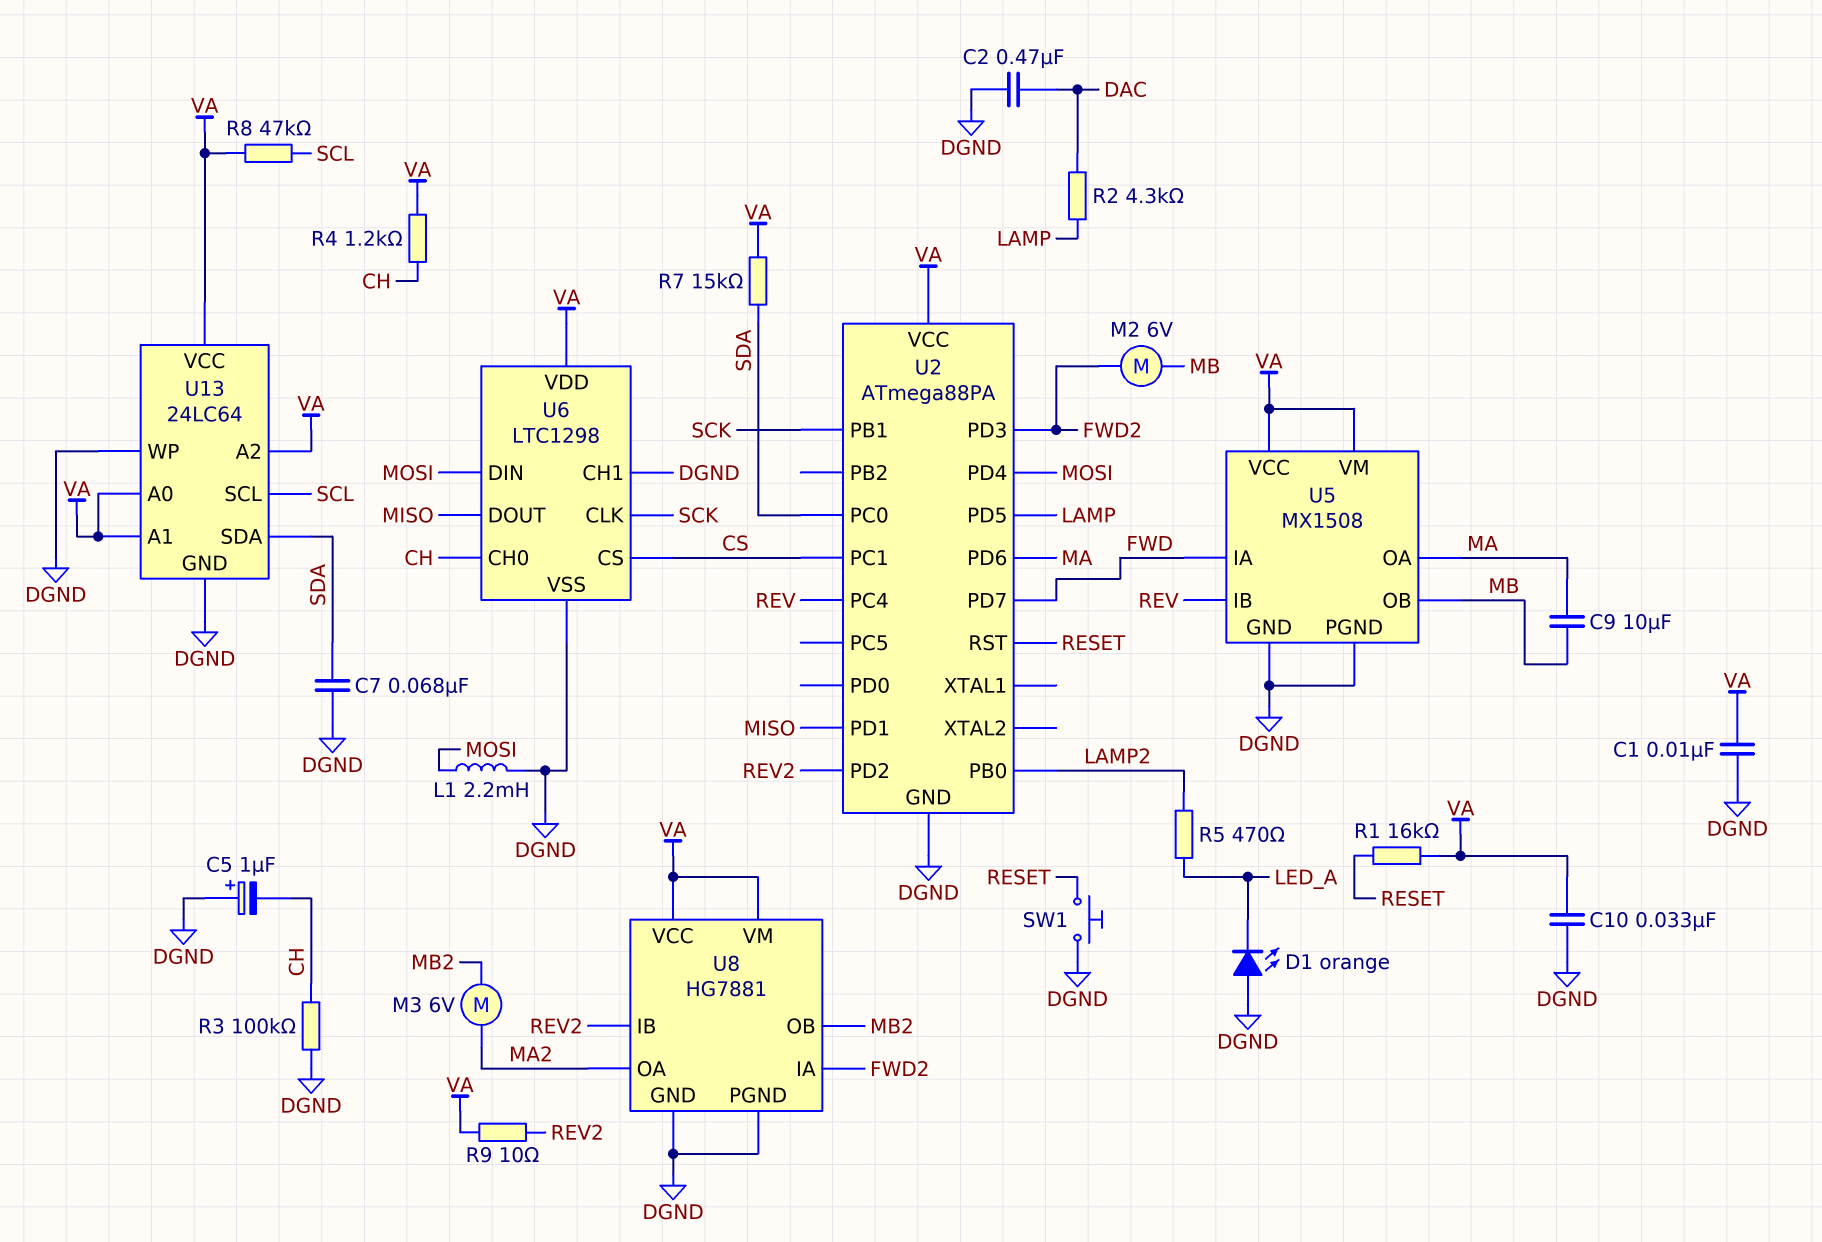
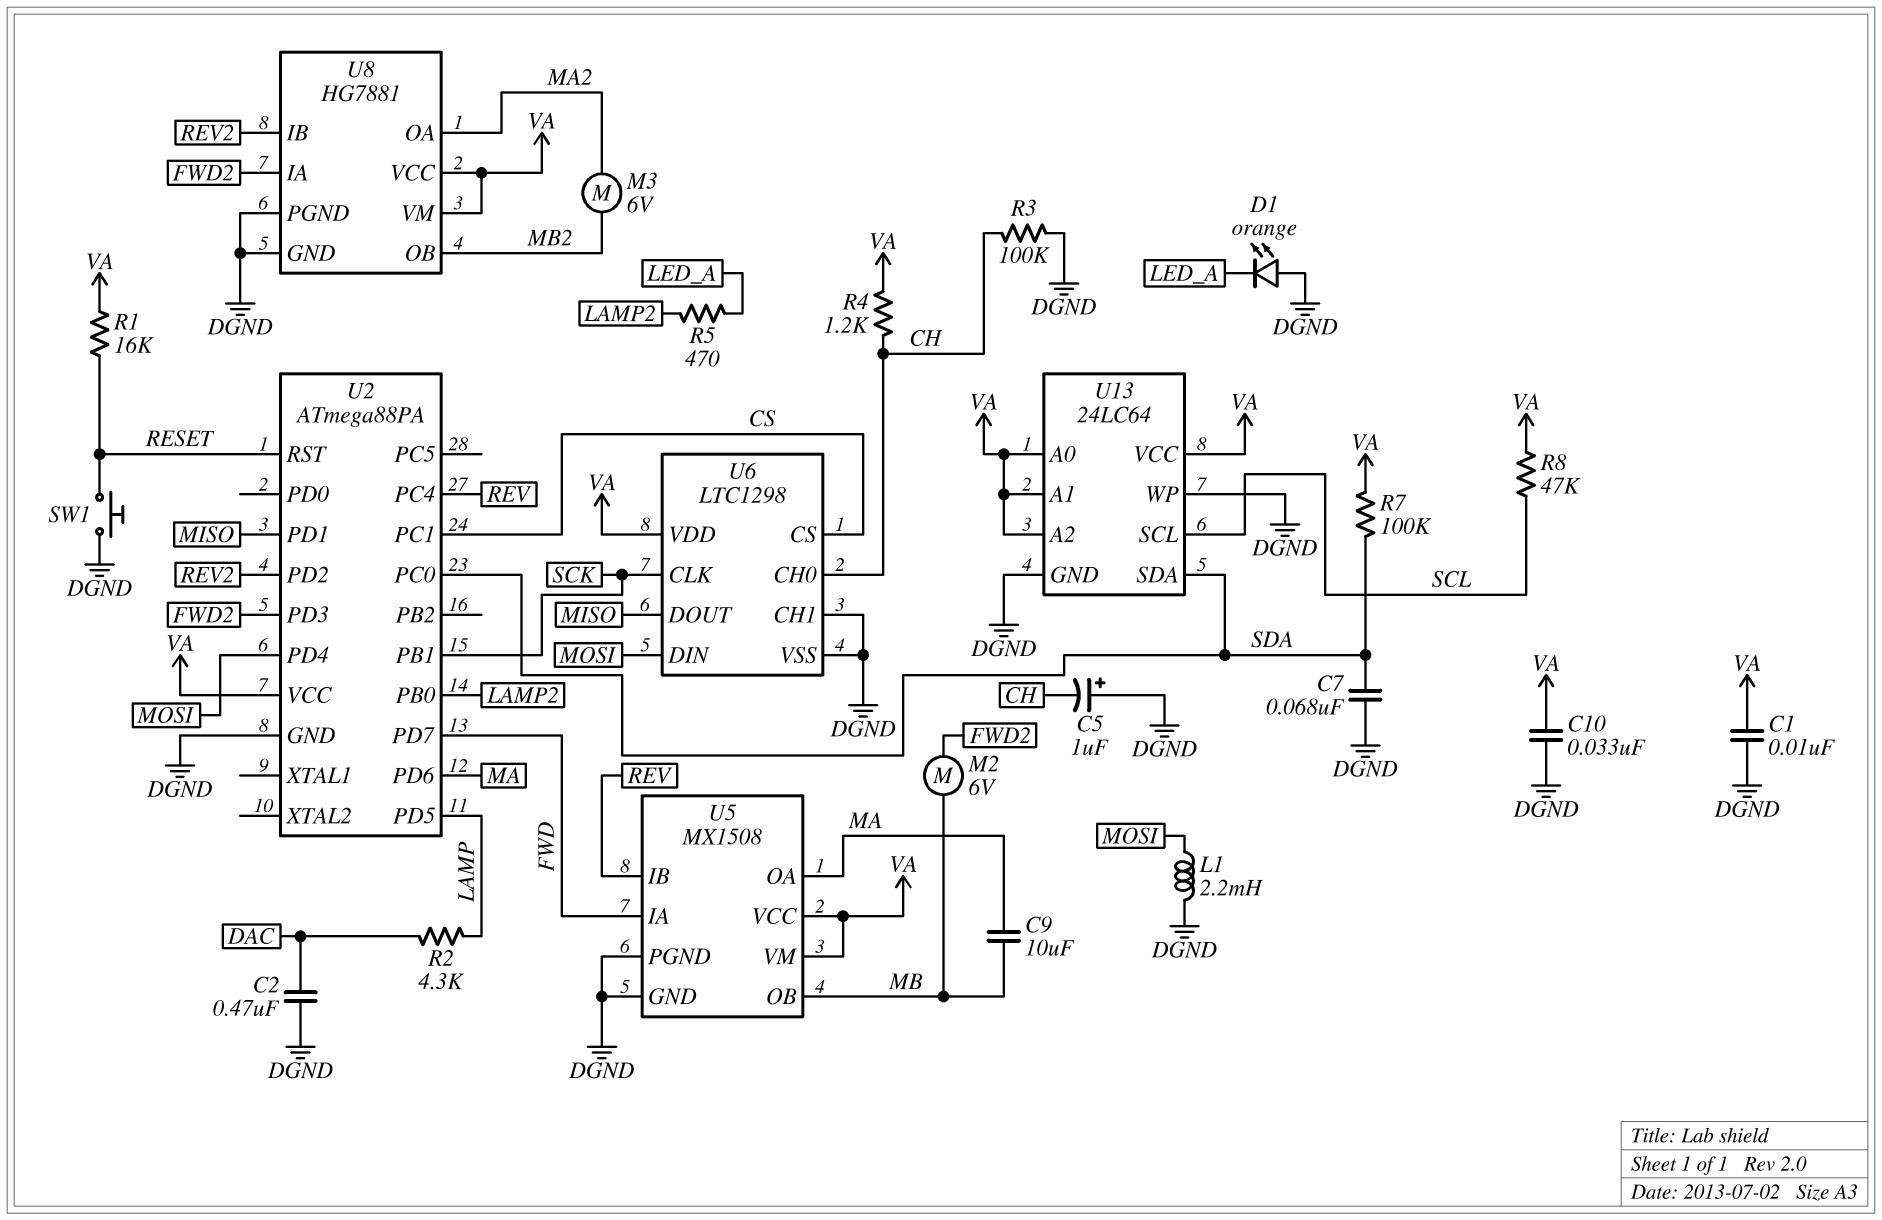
R7: 15k (SDA, VA) -> 100k (SDA, VA)
R9: 10 (REV2, VA) -> none

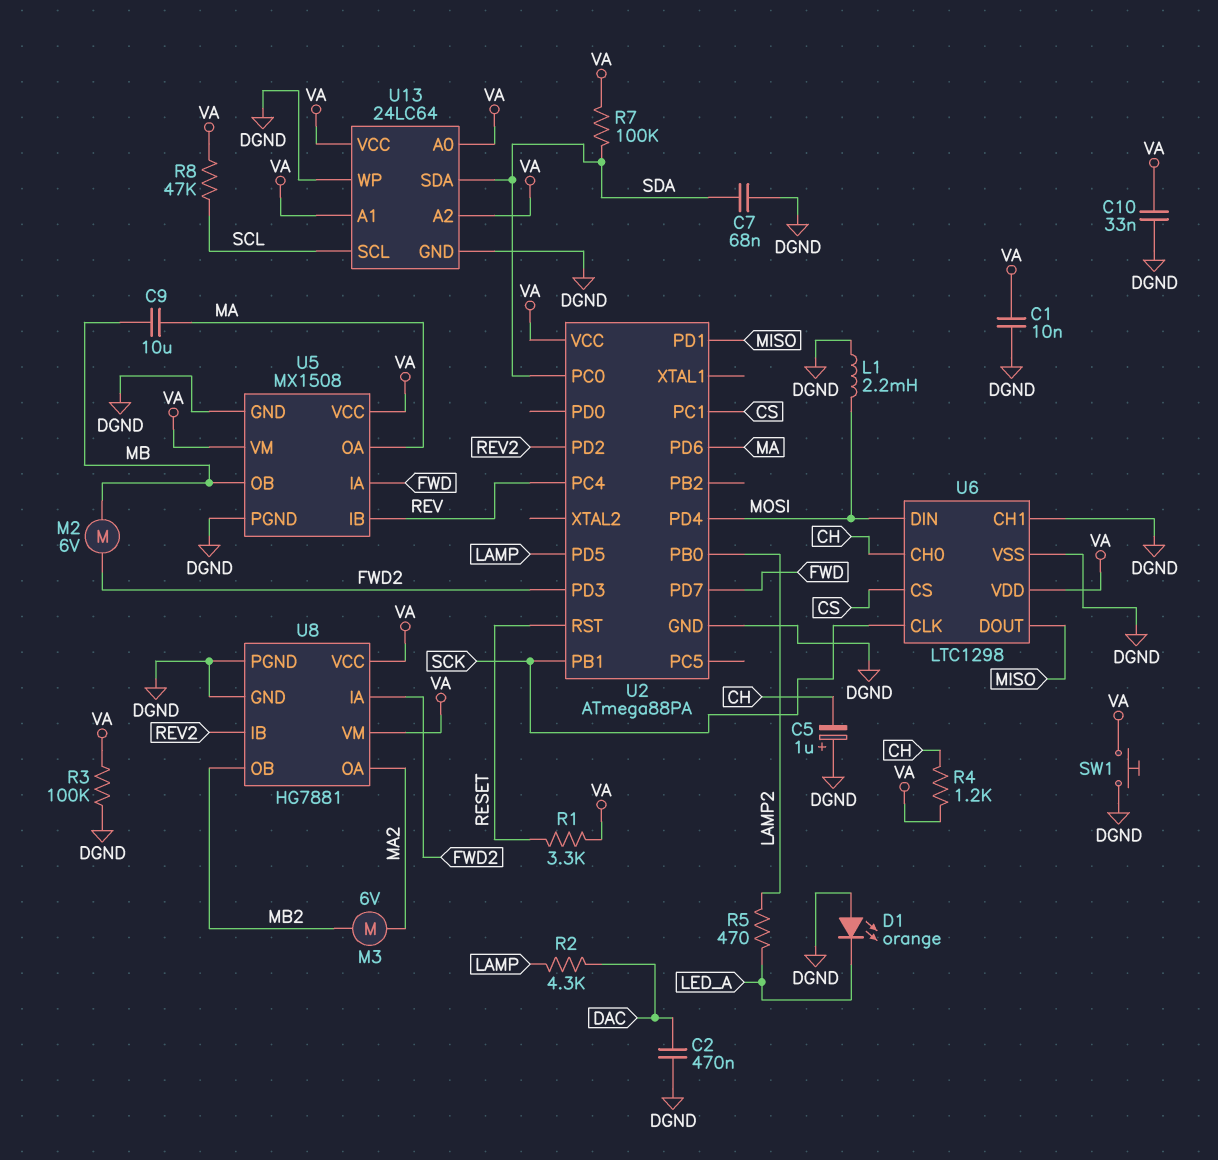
R1: 16k (RESET, VA) -> 3.3k (RESET, VA)
R3: 100k (CH, DGND) -> 100k (DGND, VA)
SW1: button (DGND, RESET) -> button (DGND, VA)

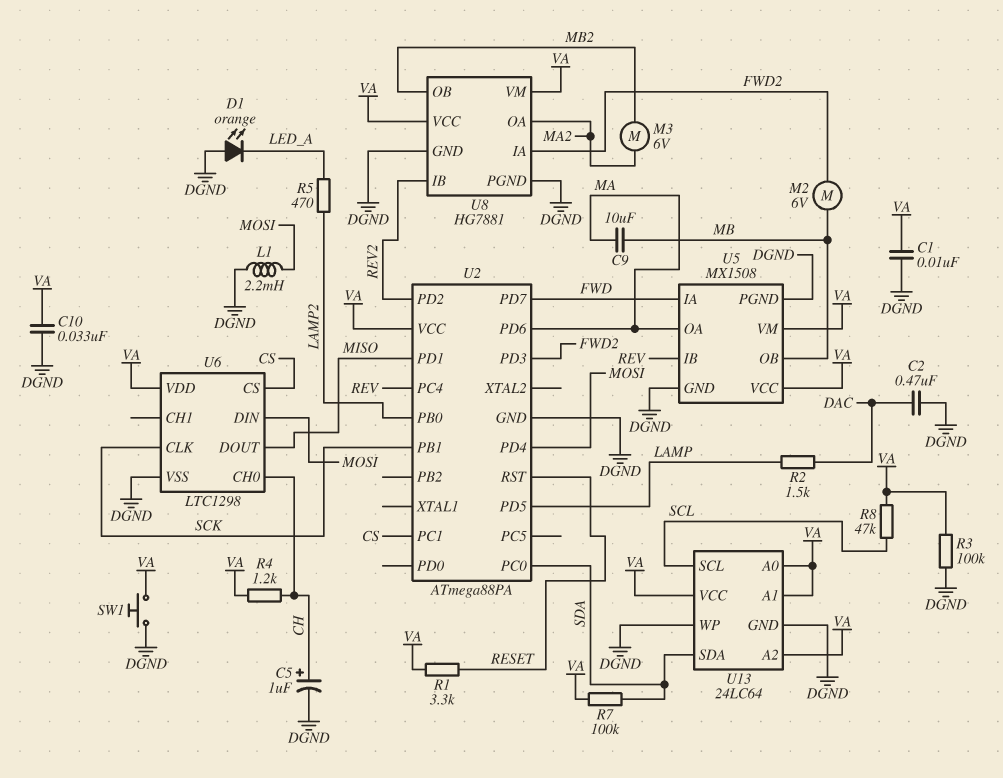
C5: 1uF (plus DGND, minus CH) -> 1uF (plus CH, minus DGND)
C7: 68nF (DGND, SDA) -> none
R2: 4.3k (DAC, LAMP) -> 1.5k (DAC, LAMP)
U6 pin CH1: DGND -> none

